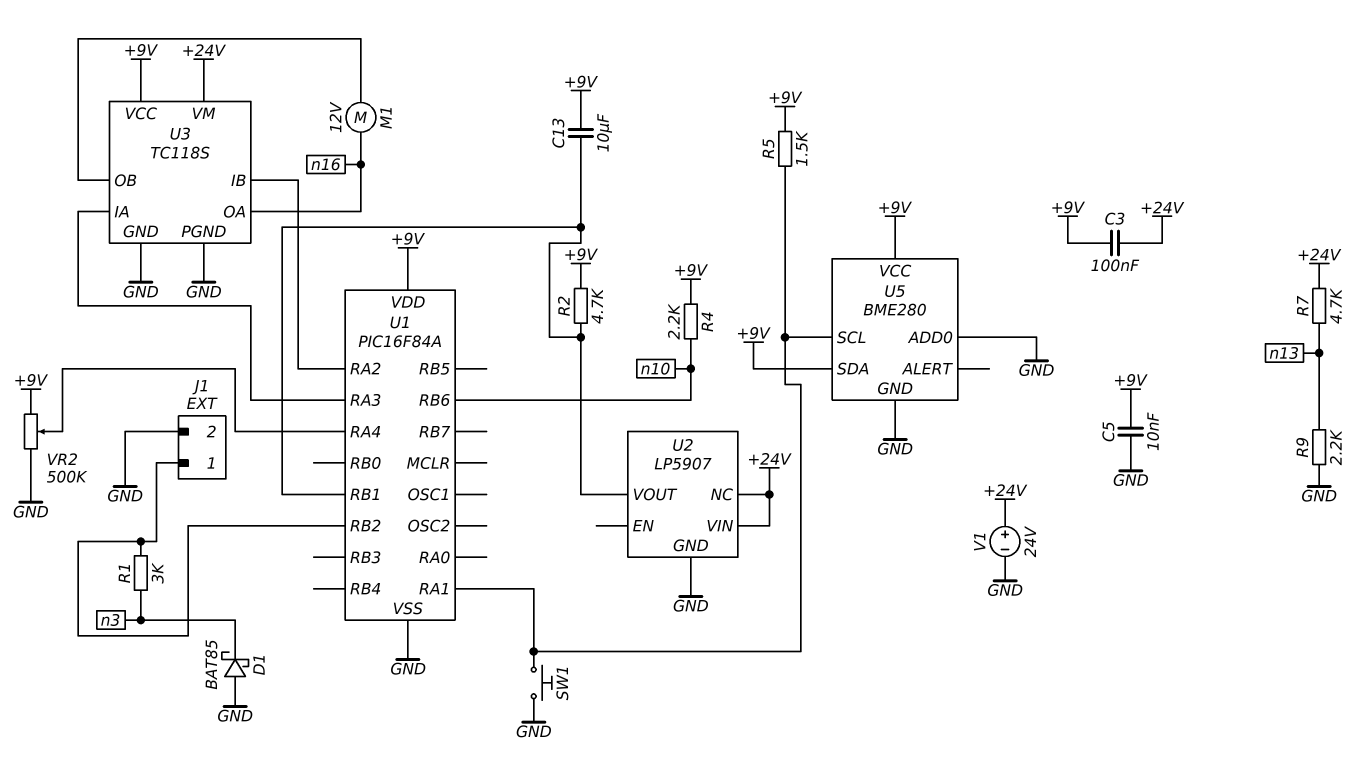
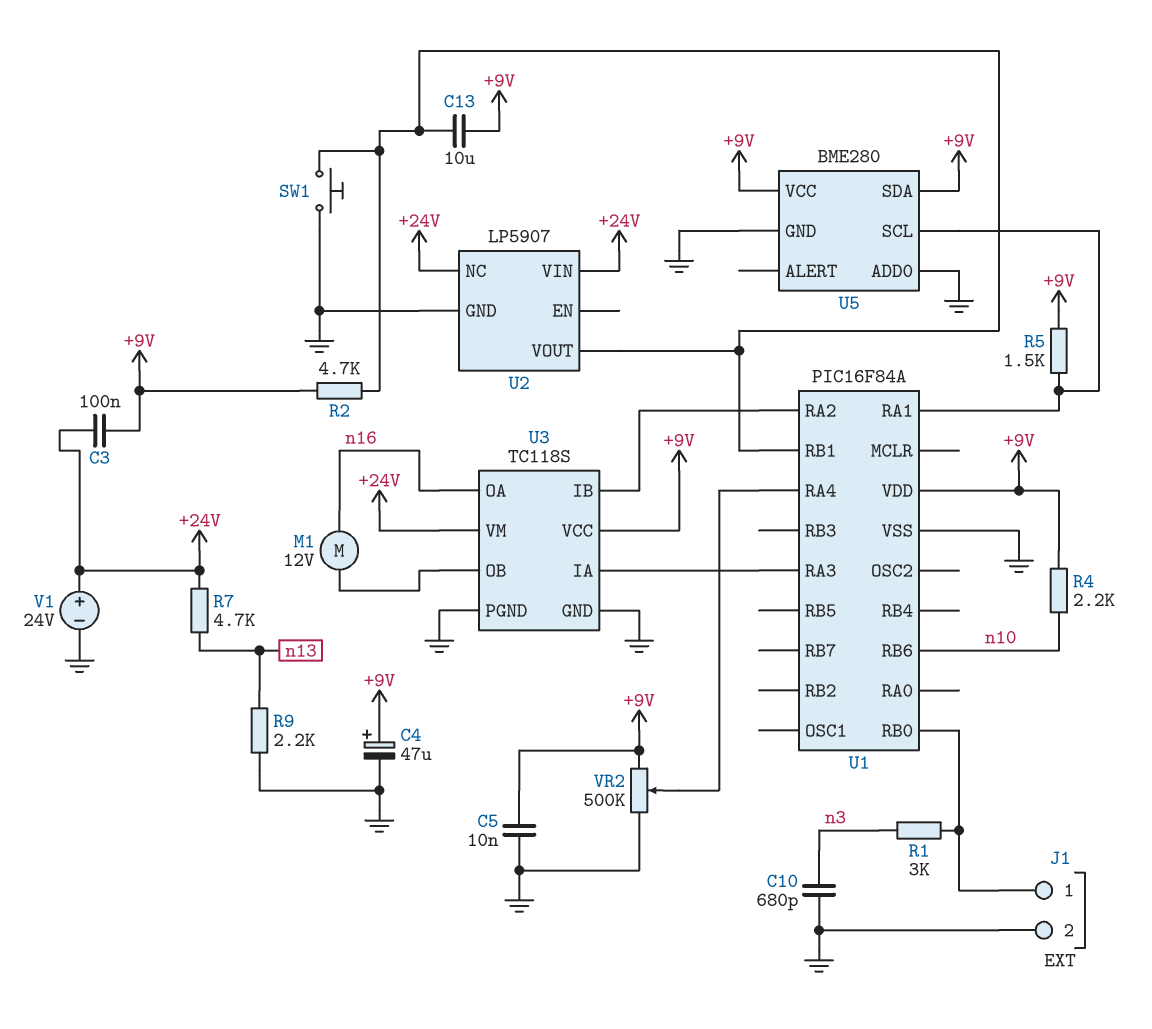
C4: none -> 47uF (plus +9V, minus GND)
C10: none -> 680pF (GND, n3)
D1: schottky BAT85 (A GND, K n3) -> none
SW1: button (GND, U1/RA1) -> button (GND, U1/RB1)
U1 pin RB0: none -> J1/1
U1 pin RB2: J1/1 -> none

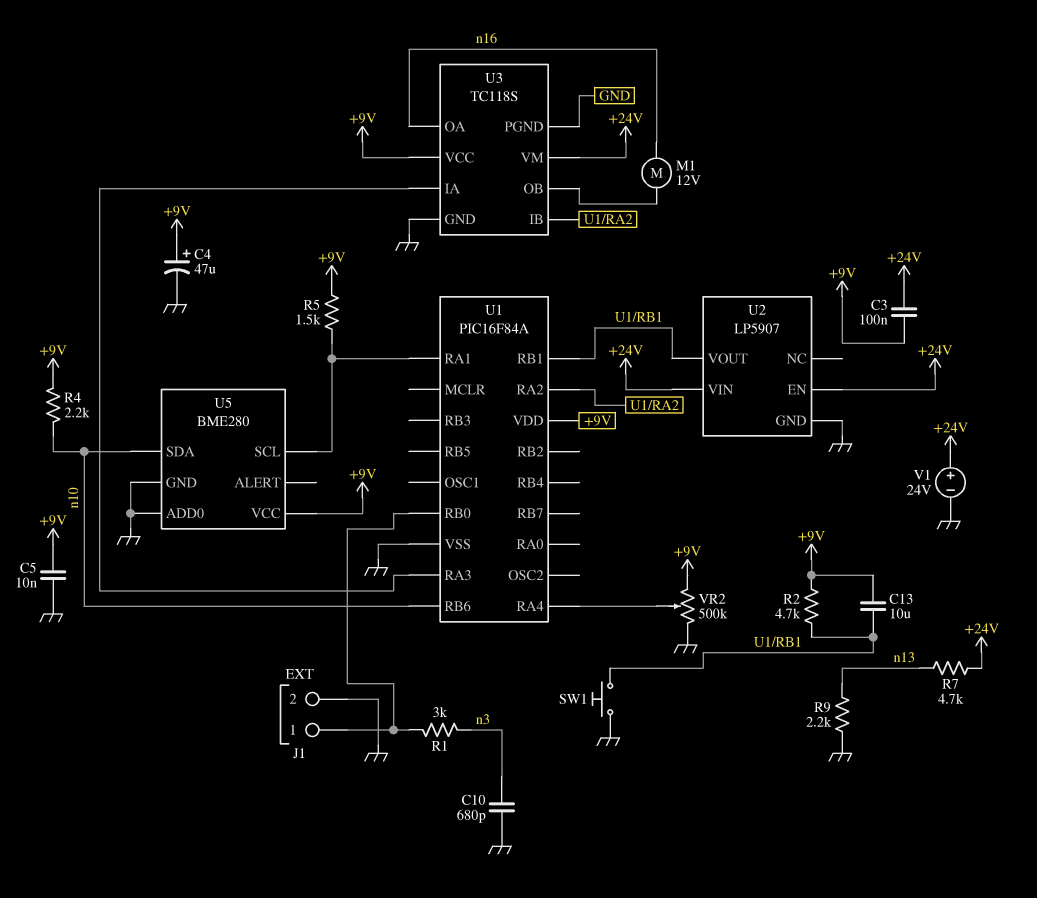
U2 pin EN: none -> +24V
U2 pin NC: +24V -> none
U5 pin SDA: +9V -> n10

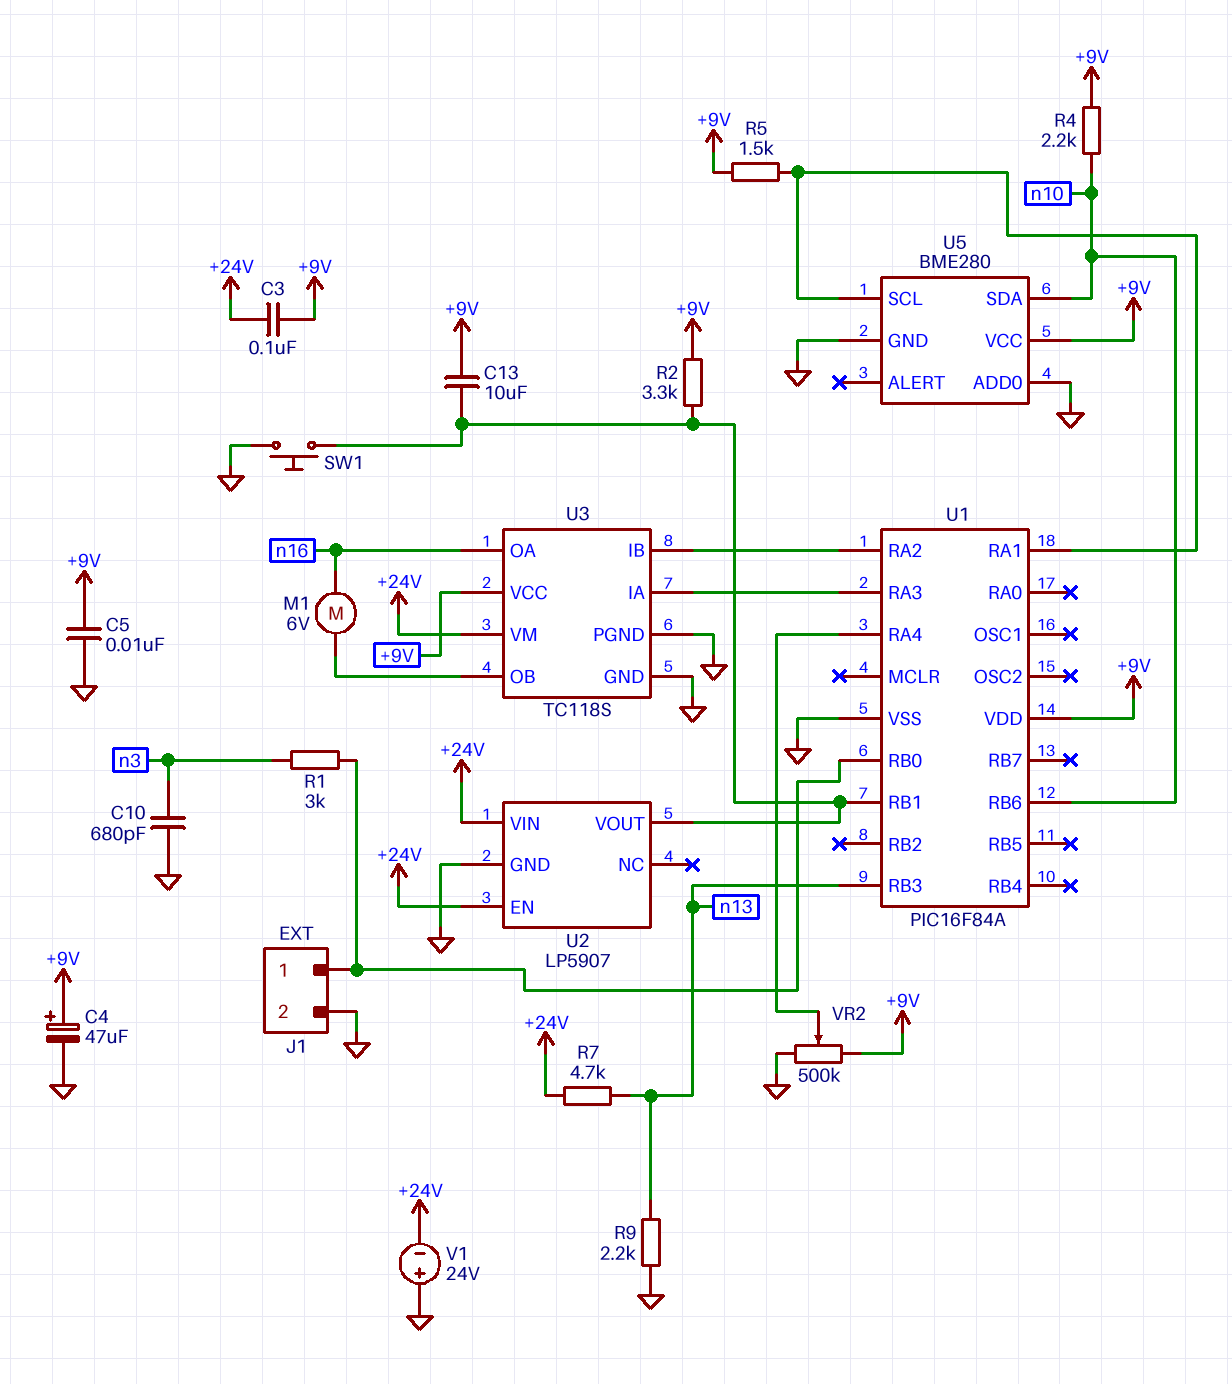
M1: motor 12V (U3/OB, n16) -> motor 6V (U3/OB, n16)
R2: 4.7k (+9V, U1/RB1) -> 3.3k (+9V, U1/RB1)
U1 pin RB3: none -> n13
V1: 24V (plus +24V, minus GND) -> 24V (plus GND, minus +24V)

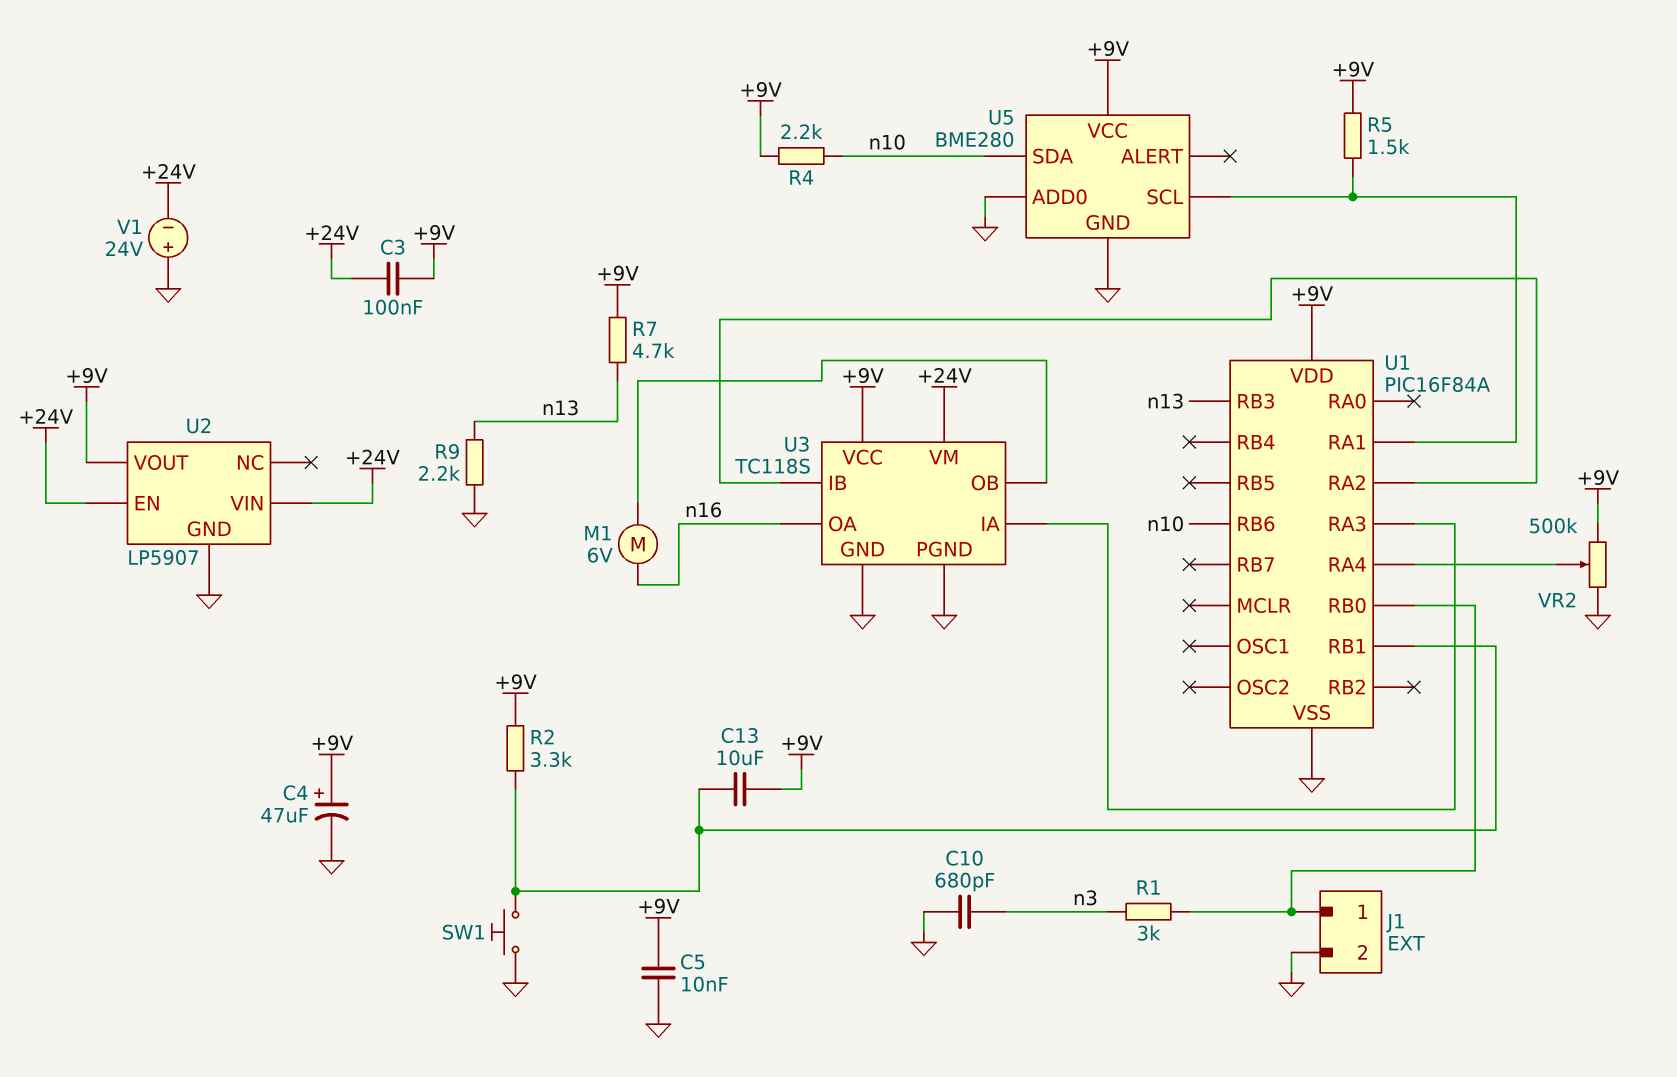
R7: 4.7k (+24V, n13) -> 4.7k (+9V, n13)
U2 pin VOUT: U1/RB1 -> +9V

